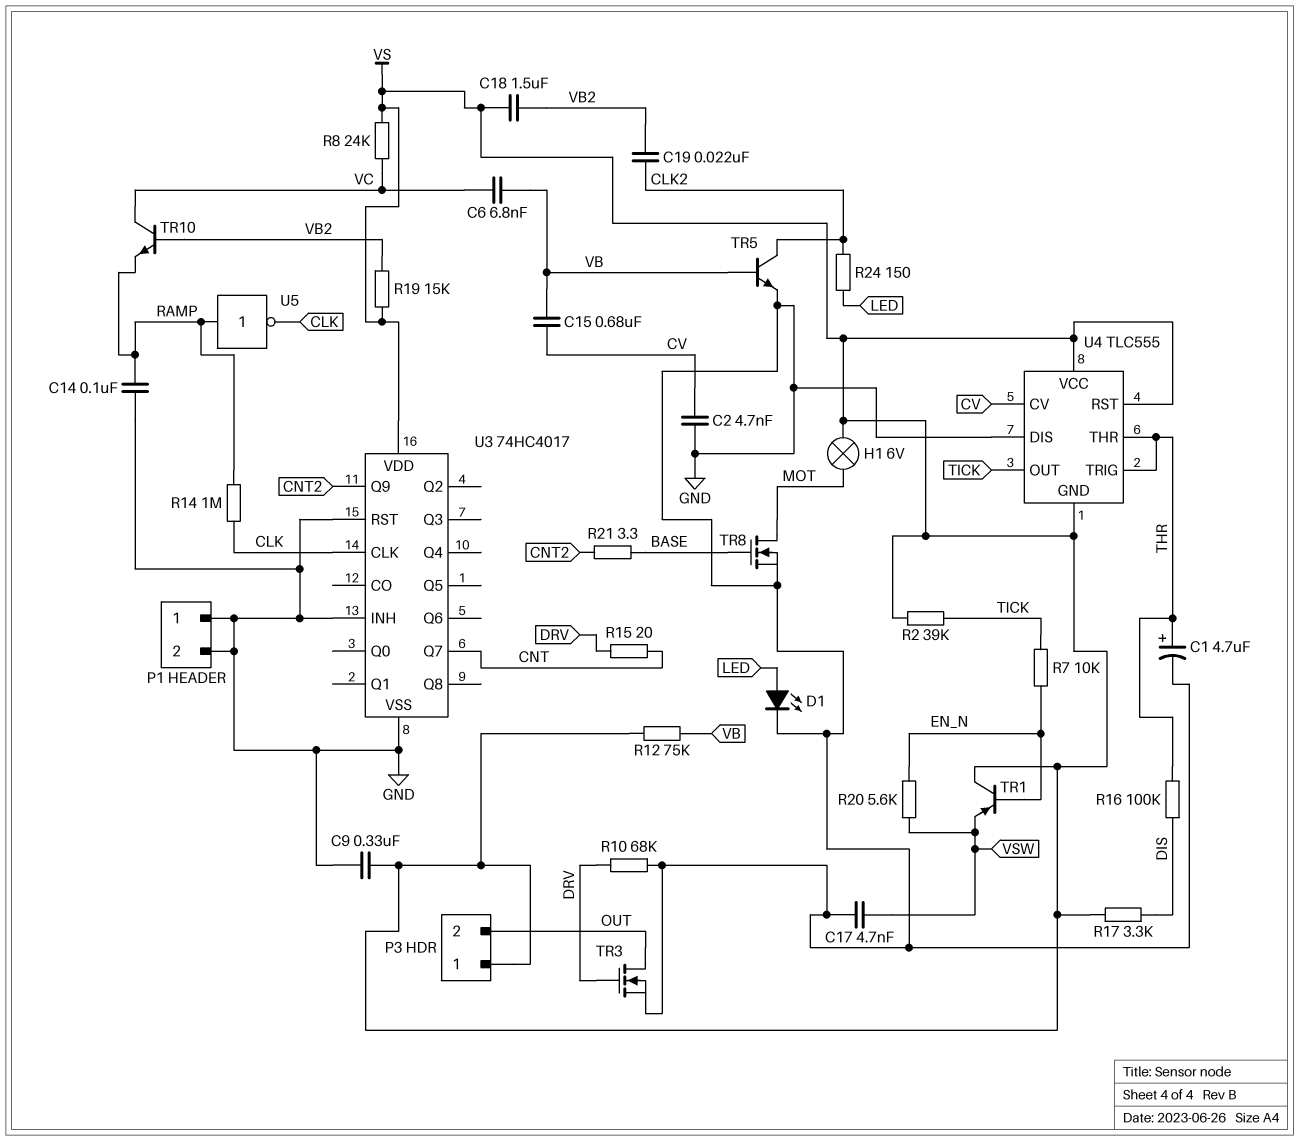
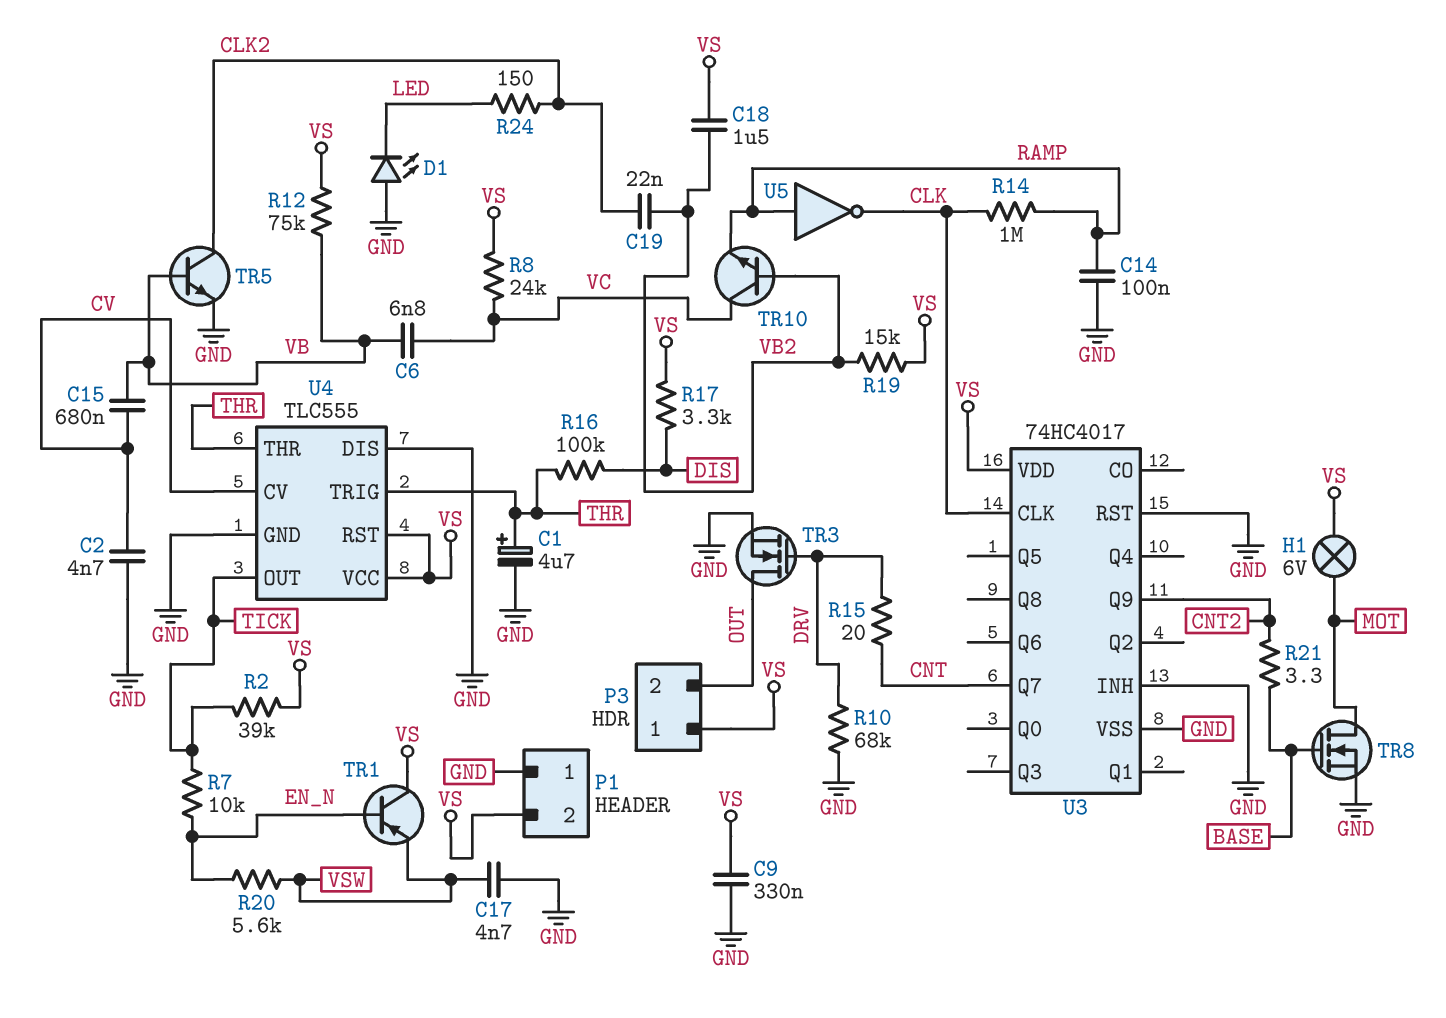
D1: LED (A LED, K GND) -> LED (A GND, K LED)
P1 pin 2: GND -> VS
U4 pin GND: VS -> GND

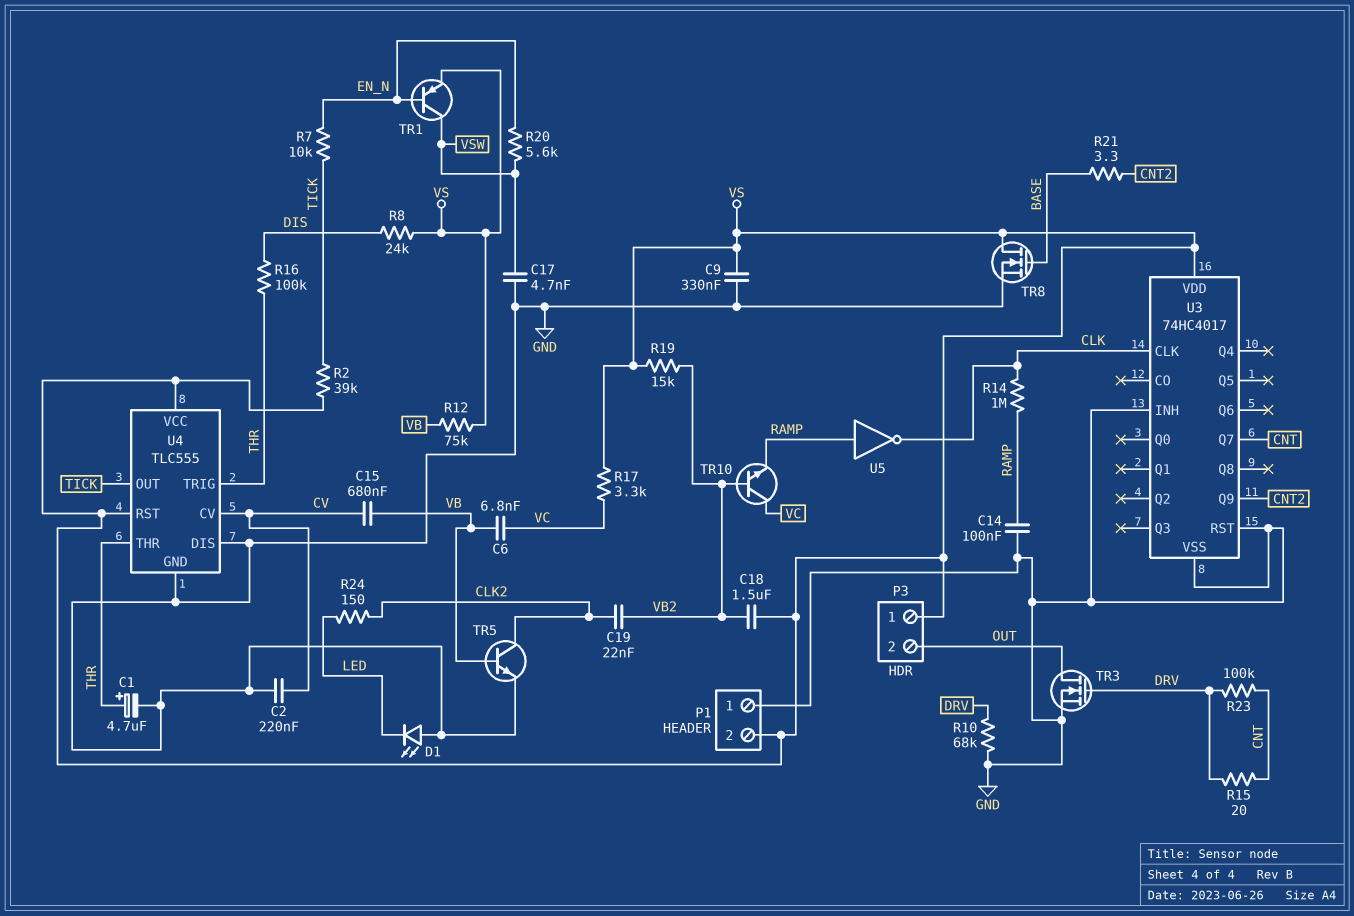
C2: 4.7nF (CV, GND) -> 220nF (CV, GND)
H1: lamp 6V (MOT, VS) -> none
R8: 24k (VC, VS) -> 24k (DIS, VS)
R17: 3.3k (DIS, VS) -> 3.3k (VC, VS)
R23: none -> 100k (CNT, DRV)
TR1: PNP (B EN_N, C VS, E VSW) -> PNP (B EN_N, C VSW, E VS)
TR8: NMOS (G BASE, D MOT, S GND) -> NMOS (G BASE, D VS, S GND)

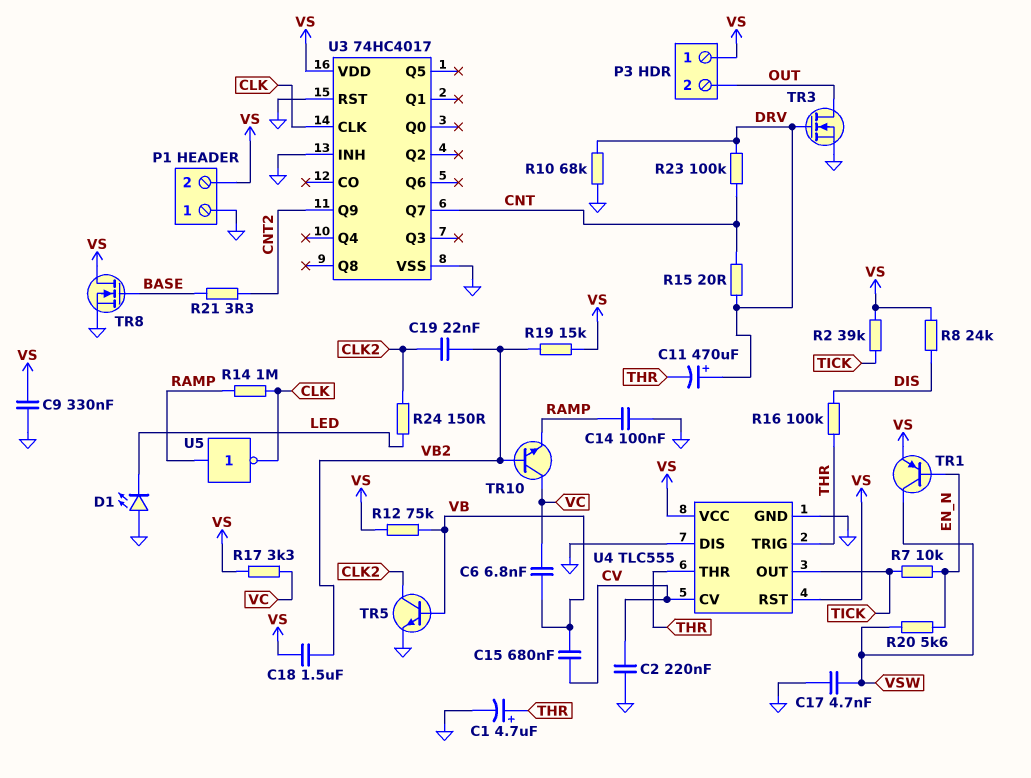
C11: none -> 470uF (plus DRV, minus THR)

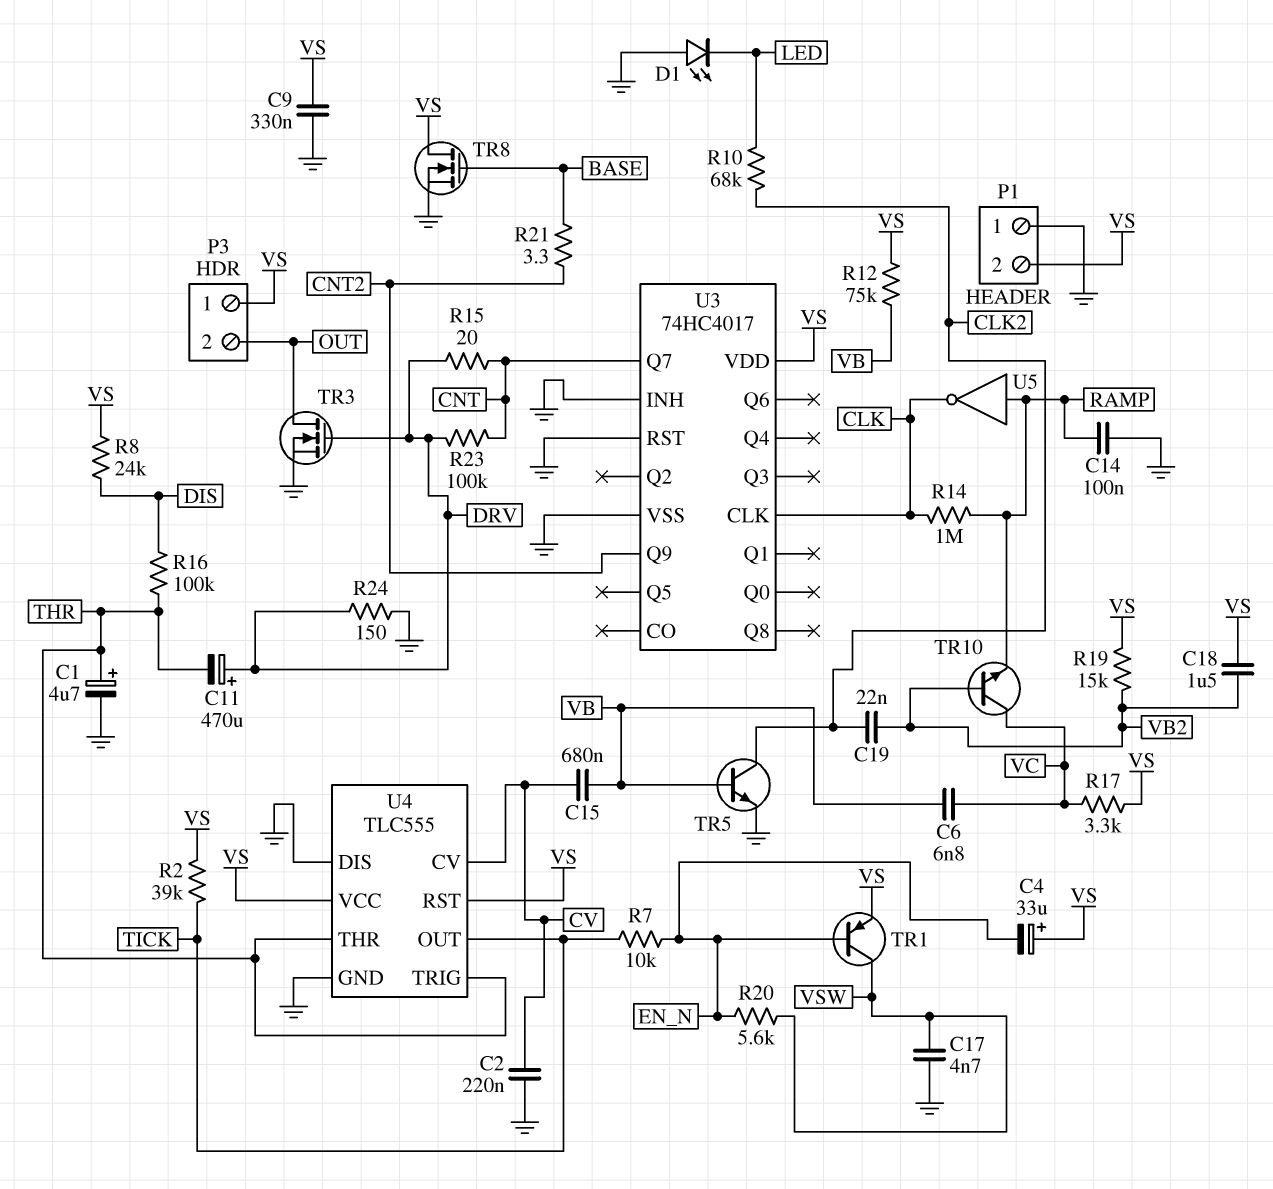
C4: none -> 33uF (plus VS, minus EN_N)
R10: 68k (DRV, GND) -> 68k (CLK2, LED)
R24: 150 (CLK2, LED) -> 150 (DRV, GND)

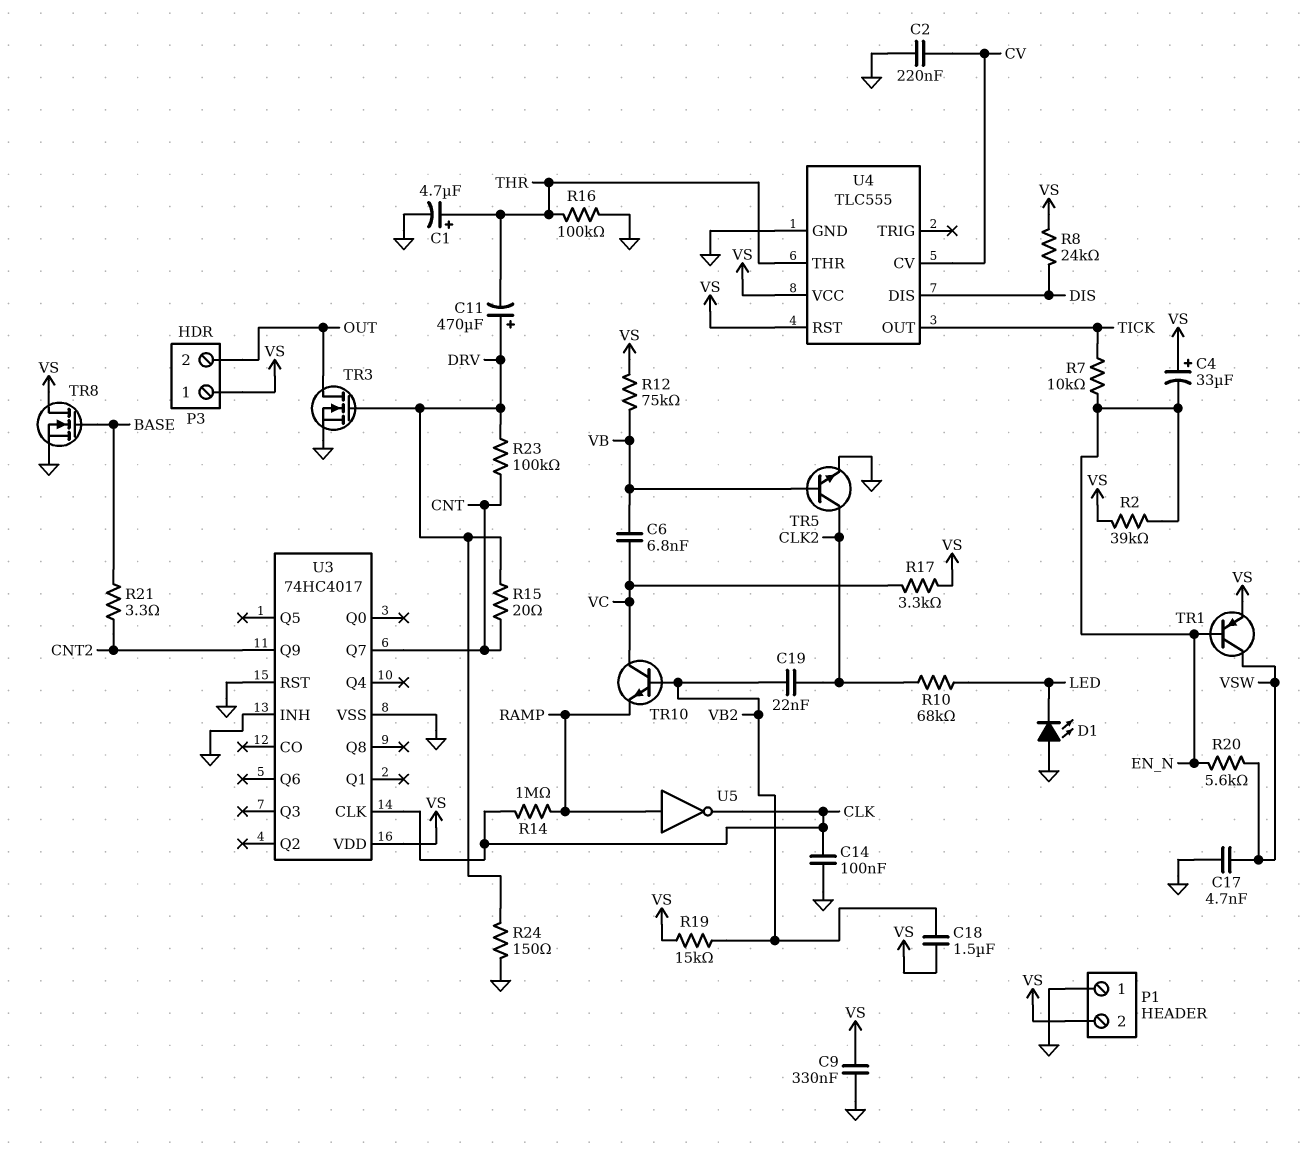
C14: 100nF (GND, RAMP) -> 100nF (CLK, GND)
C15: 680nF (CV, VB) -> none
R2: 39k (TICK, VS) -> 39k (EN_N, VS)
R16: 100k (DIS, THR) -> 100k (GND, THR)
U4 pin DIS: GND -> DIS
U4 pin TRIG: THR -> none

